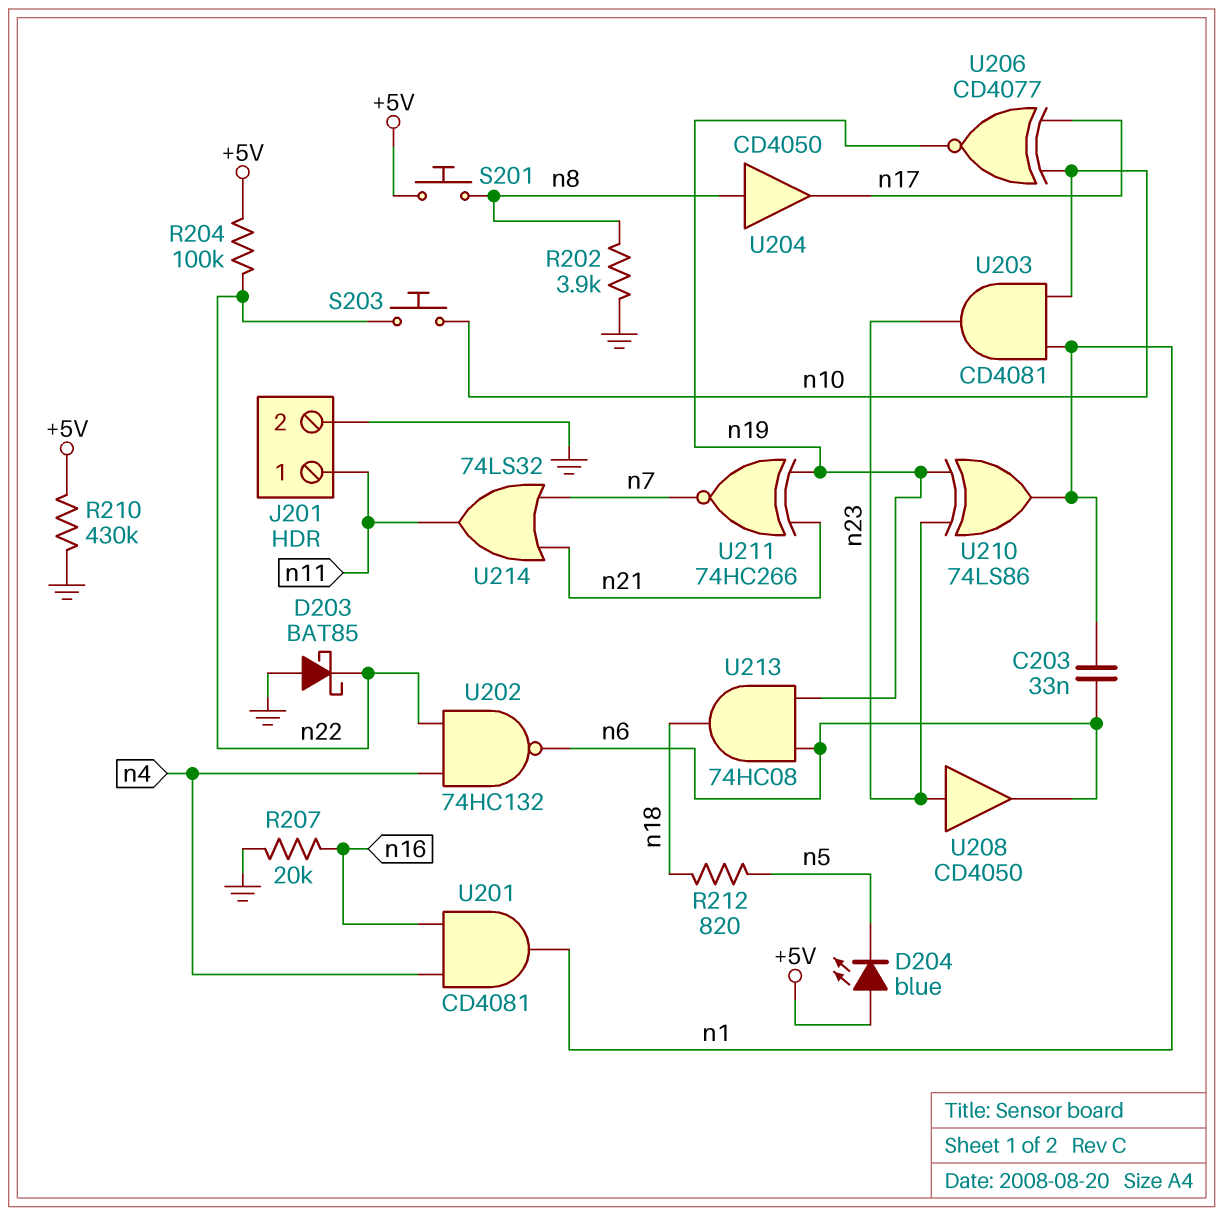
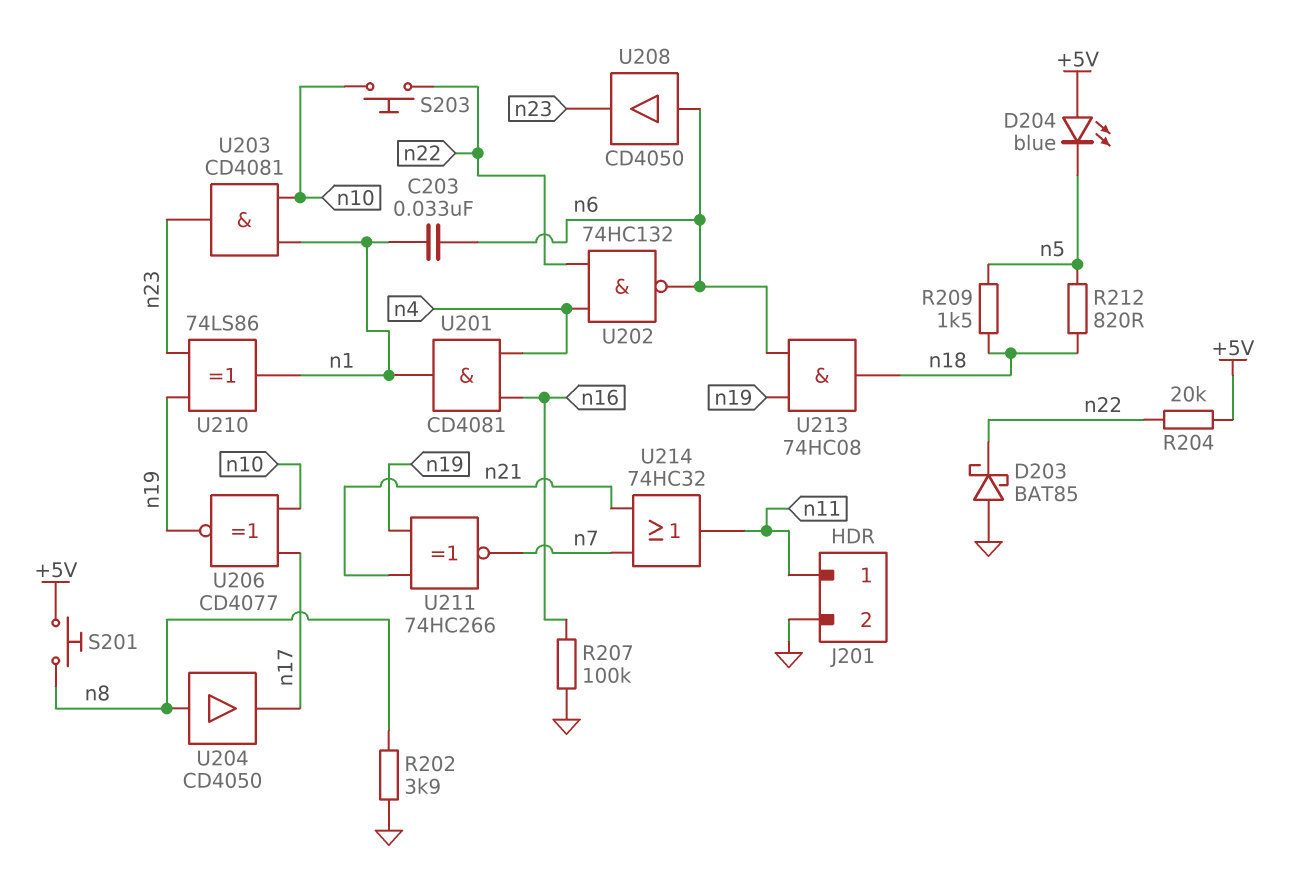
R204: 100k (+5V, n22) -> 20k (+5V, n22)
R207: 20k (GND, n16) -> 100k (GND, n16)
R209: none -> 1.5k (n5, n18)
R210: 430k (+5V, GND) -> none
U208: buffer CD4050 (in n23, out n6) -> buffer CD4050 (in n6, out n23)
U214: OR 74LS32 (in n7, in n21, out n11) -> OR 74HC32 (in n7, in n21, out n11)

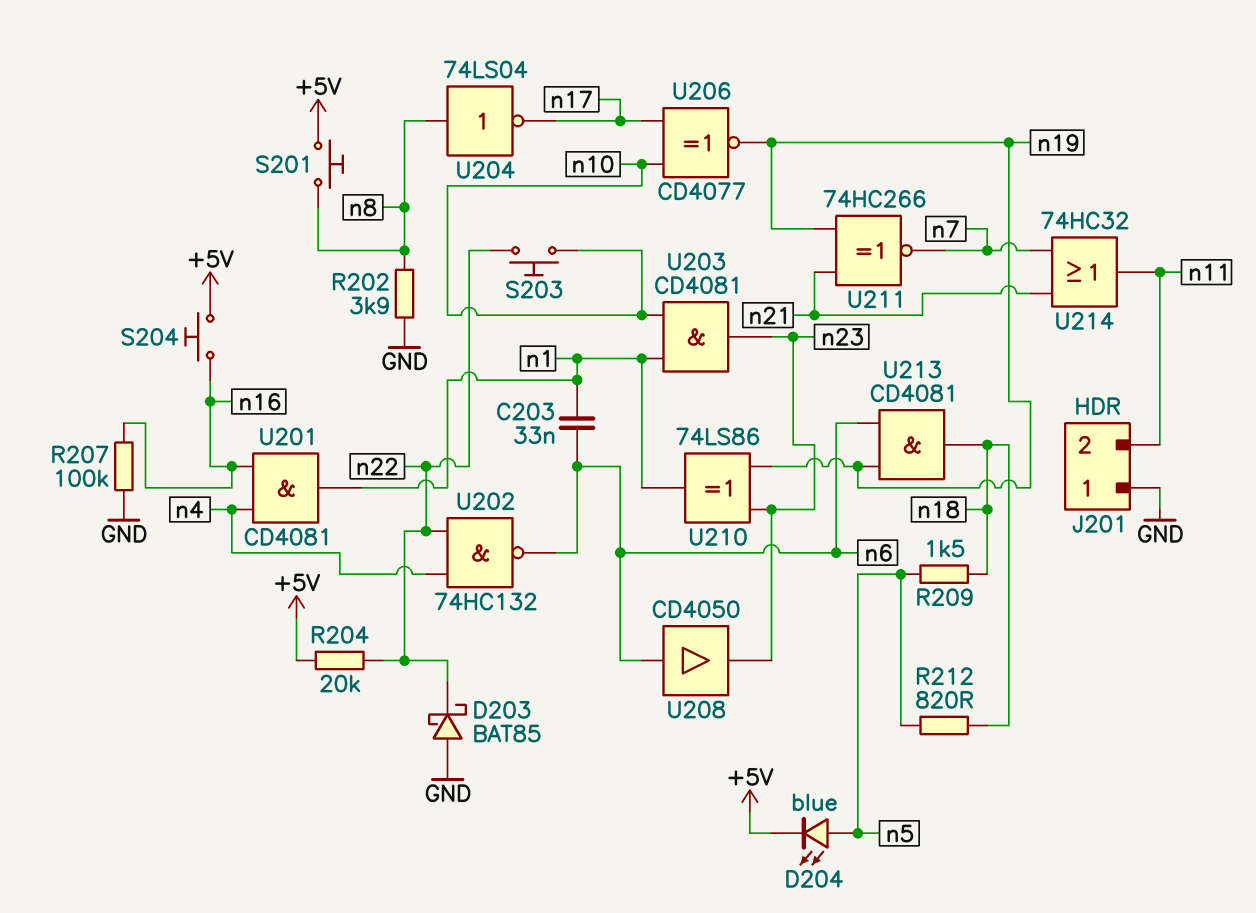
D204: LED blue (A +5V, K n5) -> LED blue (A n5, K +5V)
J201 pin 1: n11 -> GND
J201 pin 2: GND -> n11
S204: none -> button (+5V, n16)
U204: buffer CD4050 (in n8, out n17) -> NOT 74LS04 (in n8, out n17)
U213: AND 74HC08 (in n6, in n19, out n18) -> AND CD4081 (in n6, in n19, out n18)

